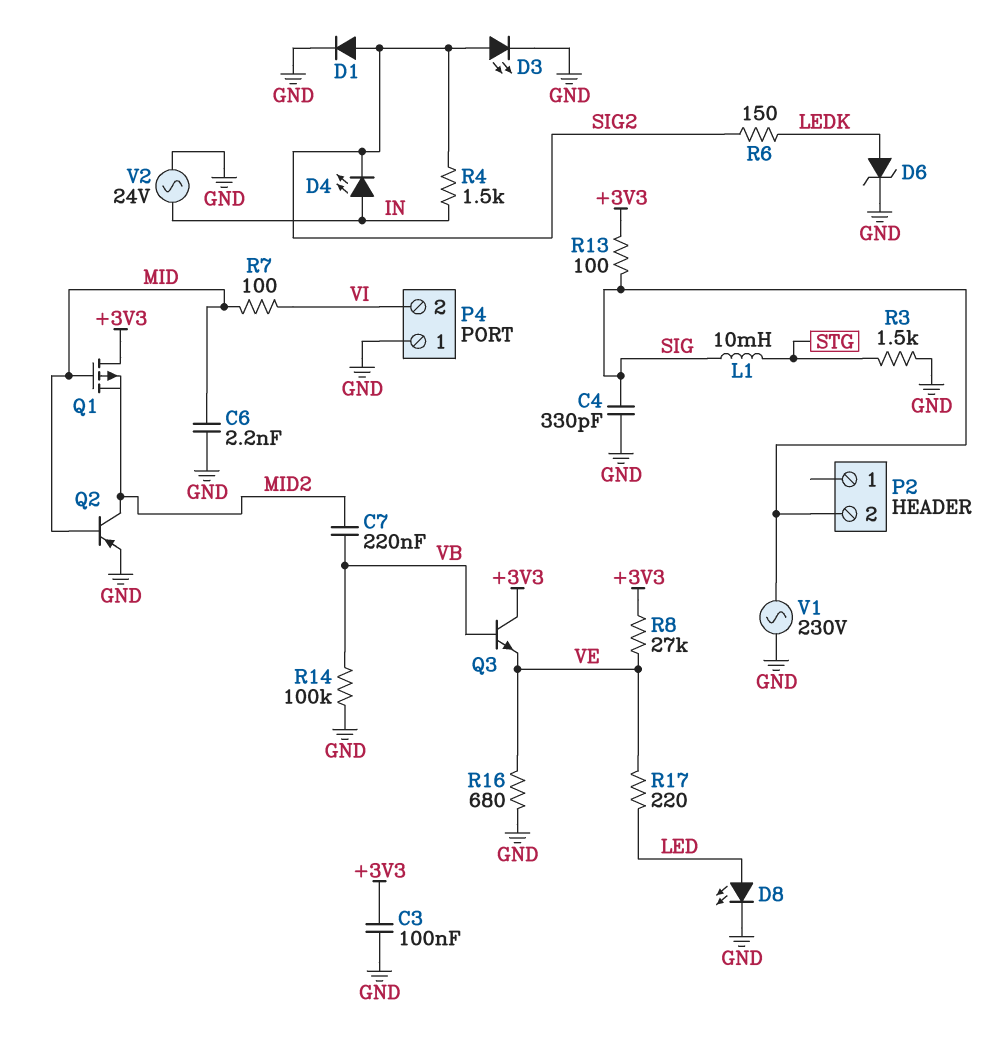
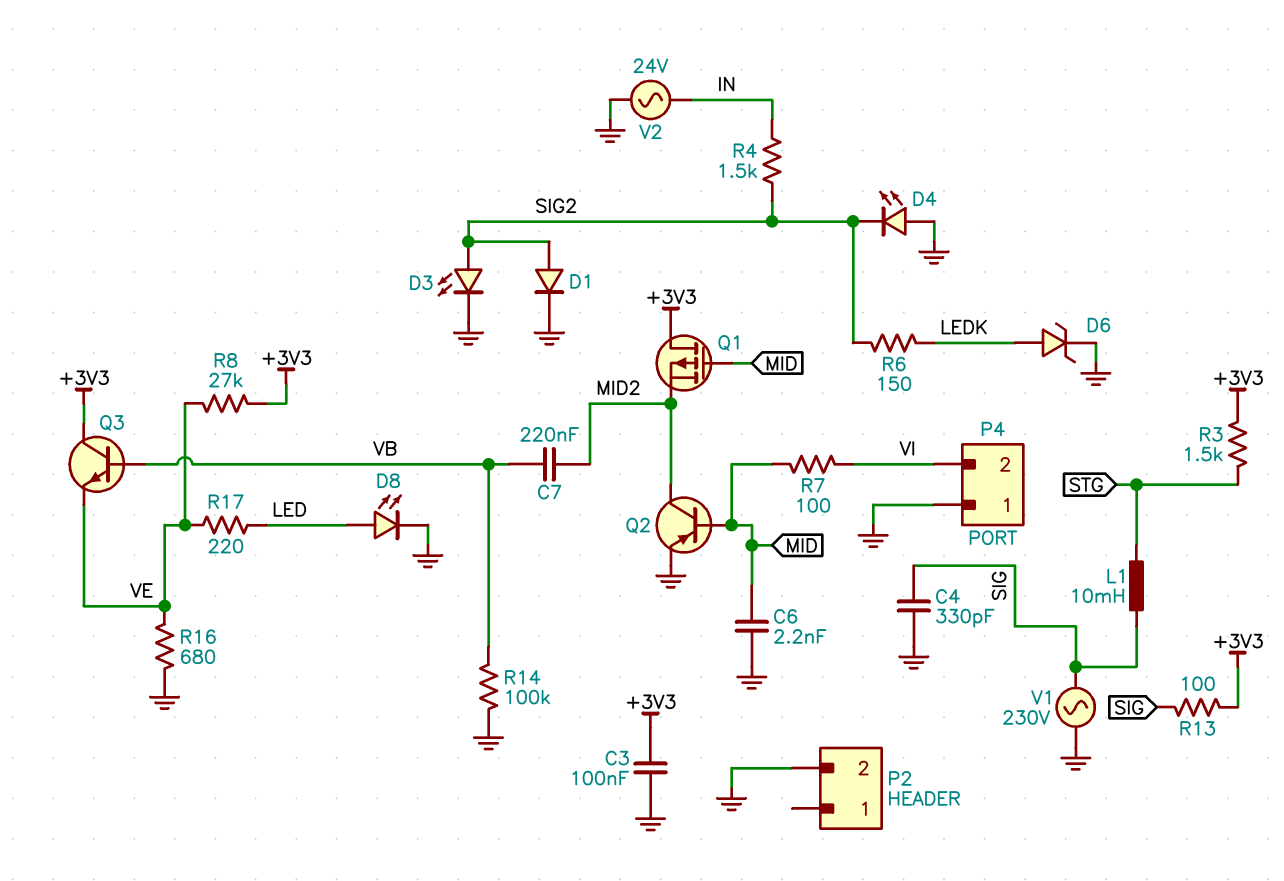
D4: LED (A IN, K SIG2) -> LED (A GND, K SIG2)
P2 pin 2: SIG -> GND
R3: 1.5k (GND, STG) -> 1.5k (+3V3, STG)

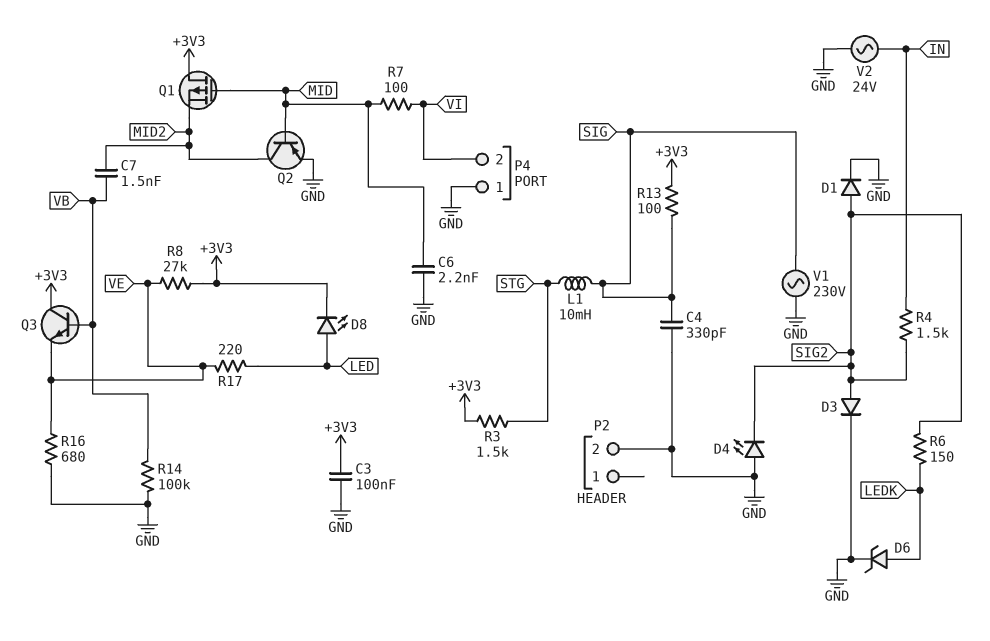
C7: 220nF (MID2, VB) -> 1.5nF (MID2, VB)
D3: LED (A SIG2, K GND) -> diode (A SIG2, K GND)
D8: LED (A LED, K GND) -> LED (A LED, K +3V3)

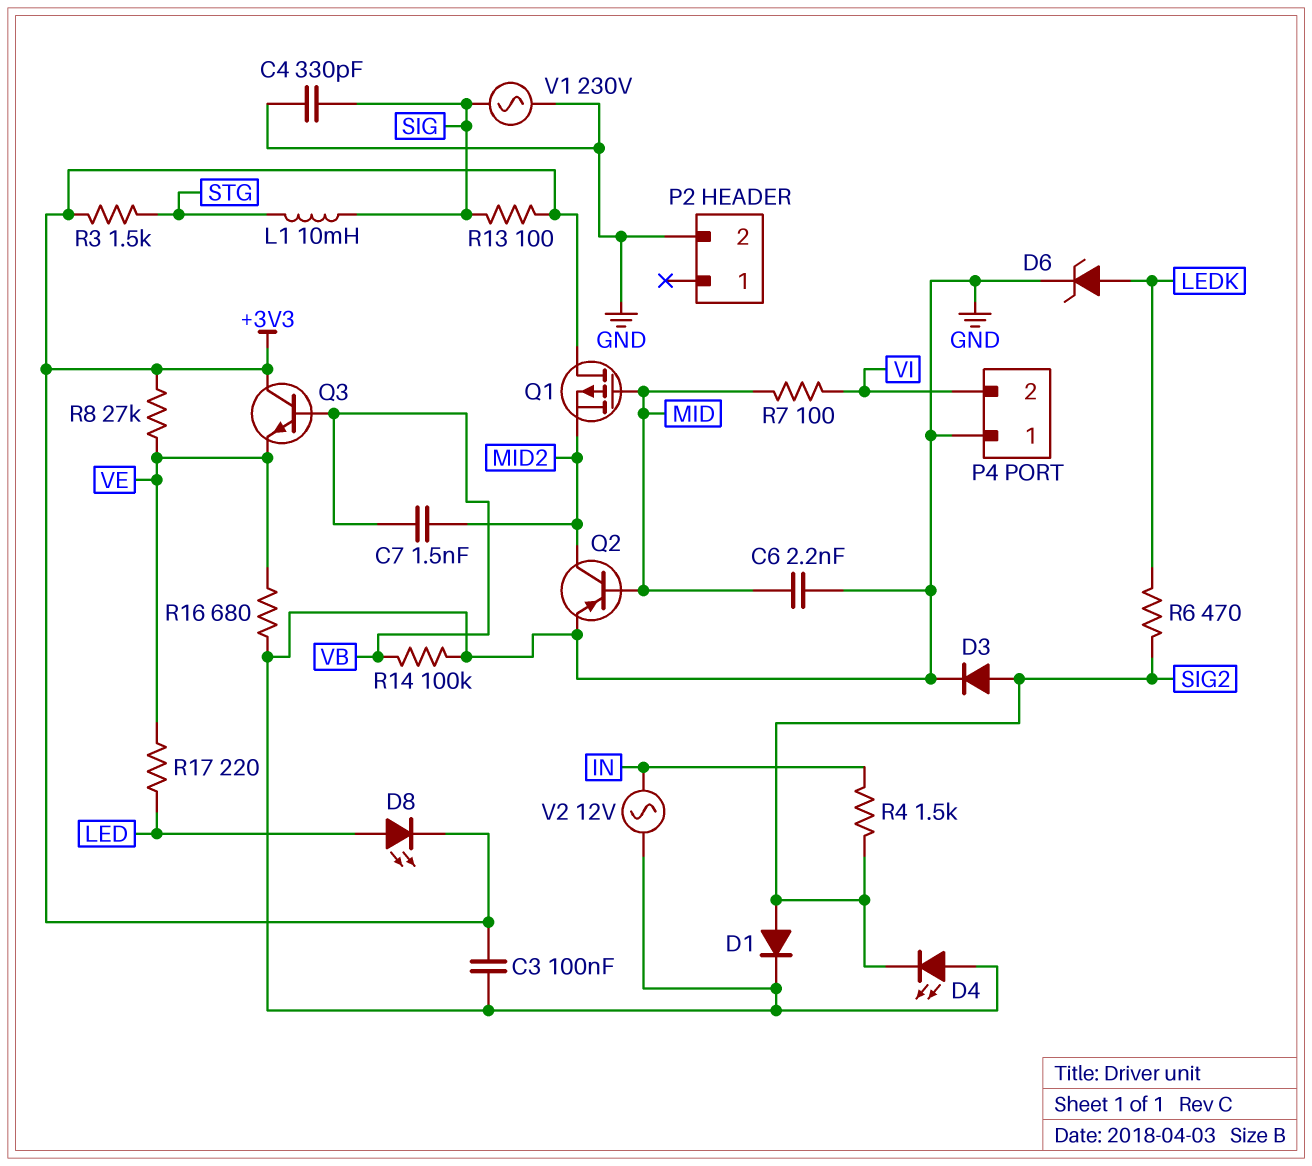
R6: 150 (LEDK, SIG2) -> 470 (LEDK, SIG2)
V2: AC 24V (GND, IN) -> AC 12V (GND, IN)

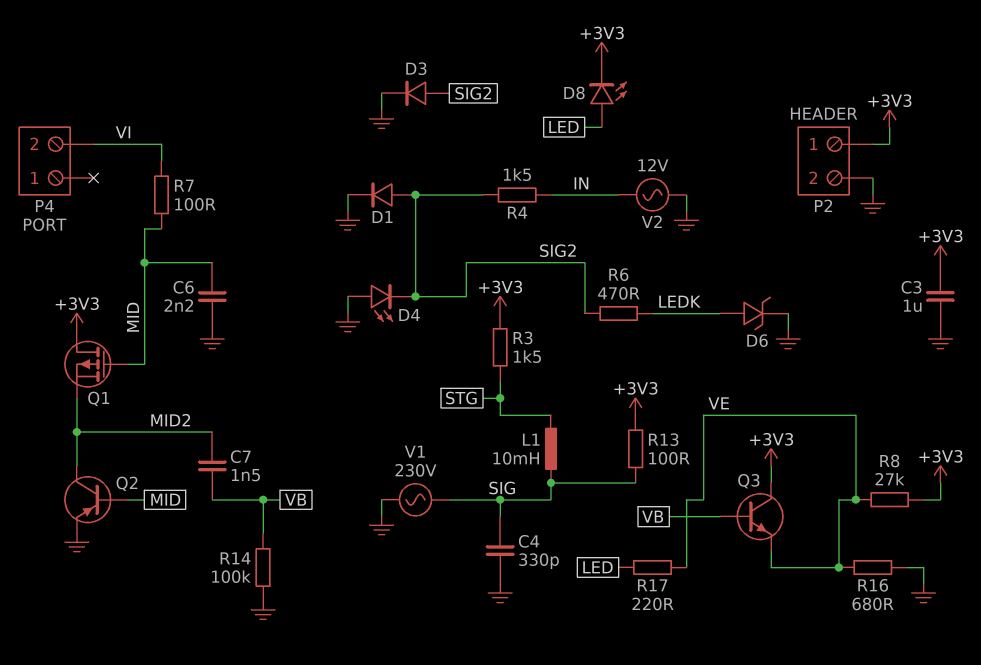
C3: 100nF (+3V3, GND) -> 1uF (+3V3, GND)
P2 pin 1: none -> +3V3
P4 pin 1: GND -> none

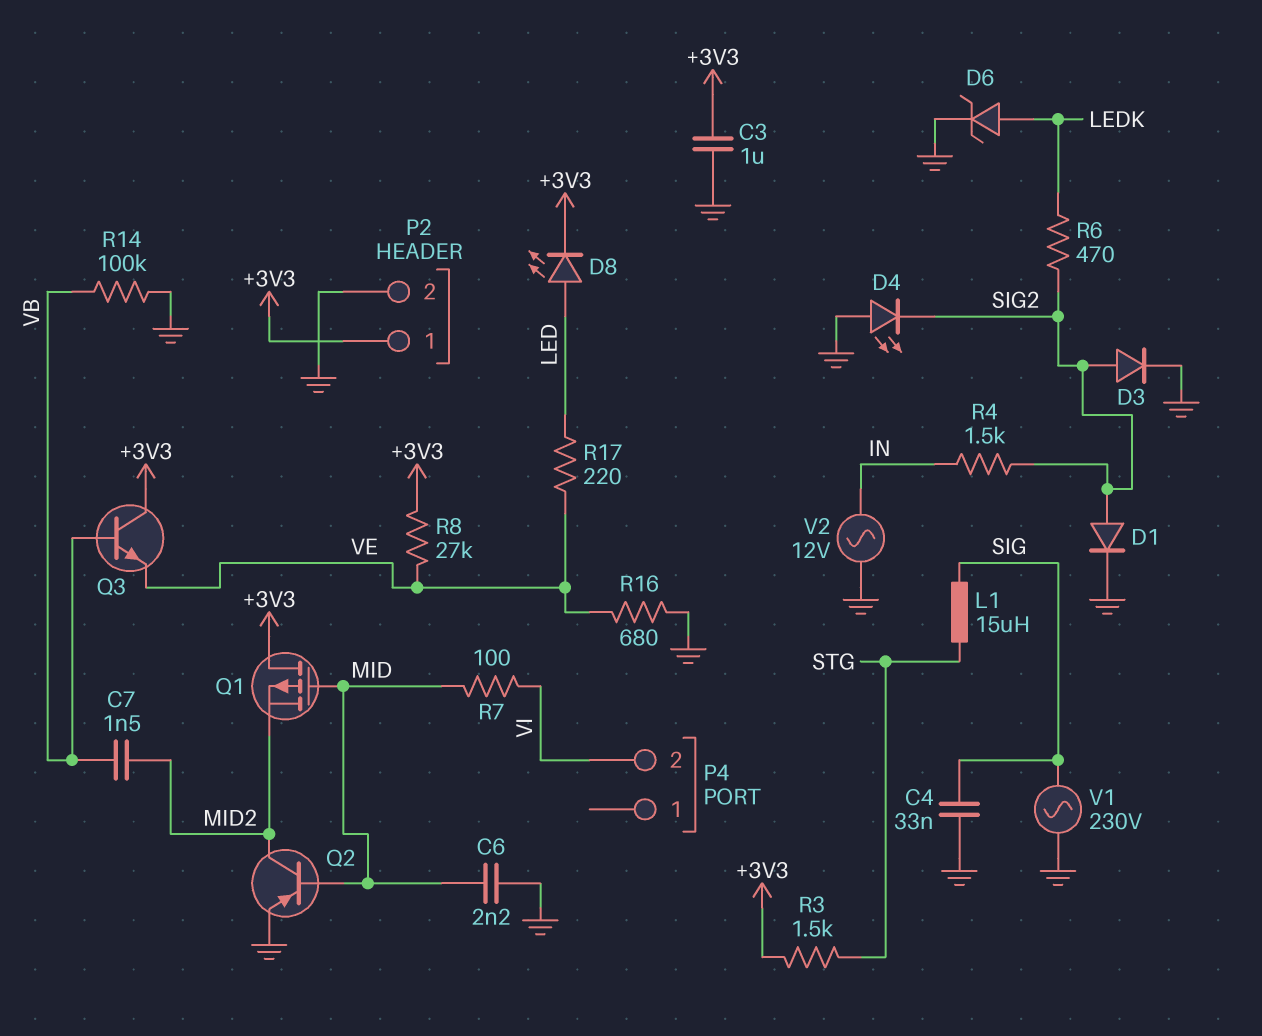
C4: 330pF (GND, SIG) -> 33nF (GND, SIG)
L1: 10mH (SIG, STG) -> 15uH (SIG, STG)
R13: 100 (+3V3, SIG) -> none

